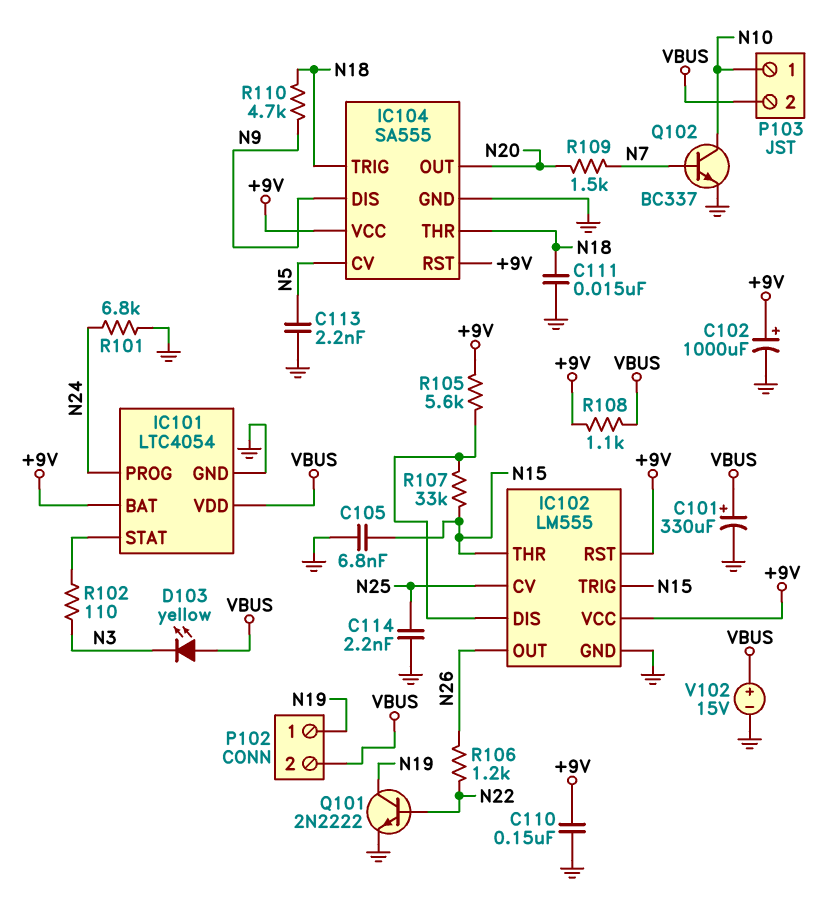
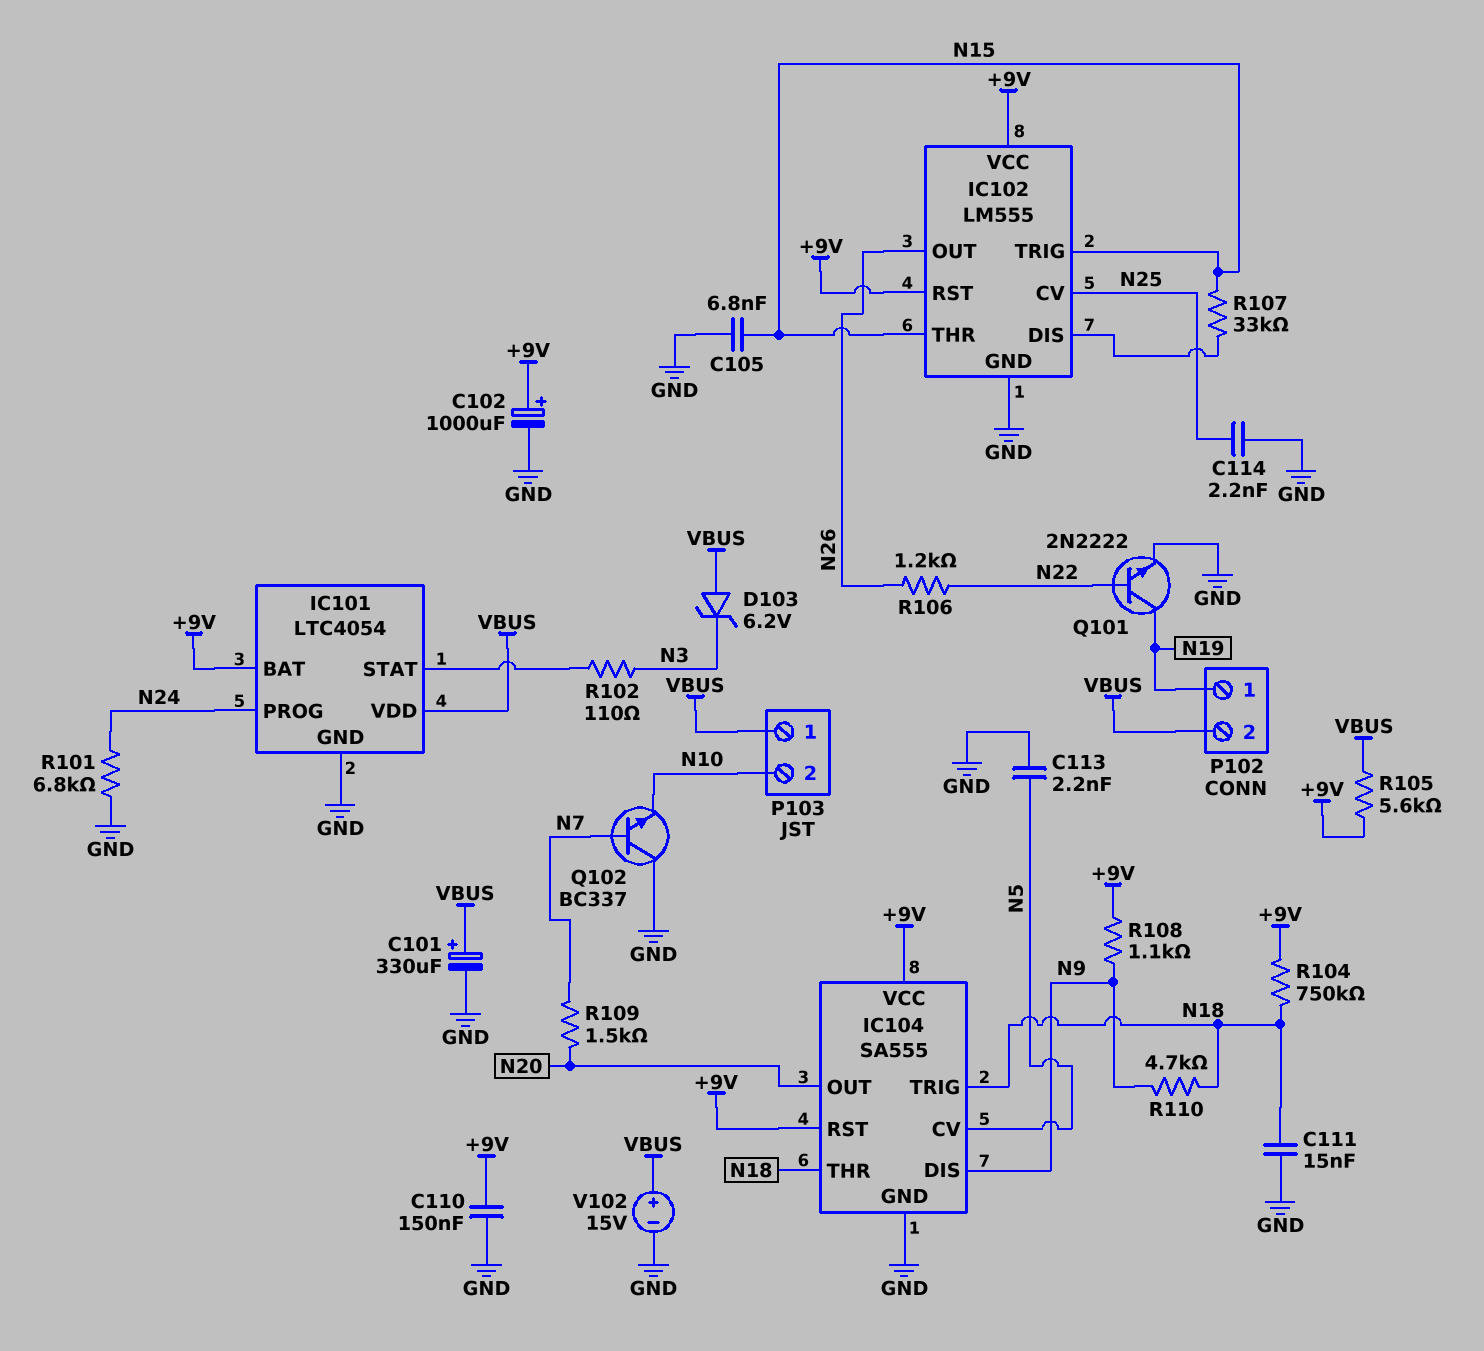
D103: LED yellow (A VBUS, K N3) -> zener 6.2V (A VBUS, K N3)
P103 pin 1: N10 -> VBUS
P103 pin 2: VBUS -> N10
Q102: NPN BC337 (B N7, C N10, E GND) -> NPN BC337 (B N7, C GND, E N10)
R104: none -> 750k (+9V, N18)
R105: 5.6k (+9V, IC102/DIS) -> 5.6k (+9V, VBUS)
R108: 1.1k (+9V, VBUS) -> 1.1k (+9V, N9)

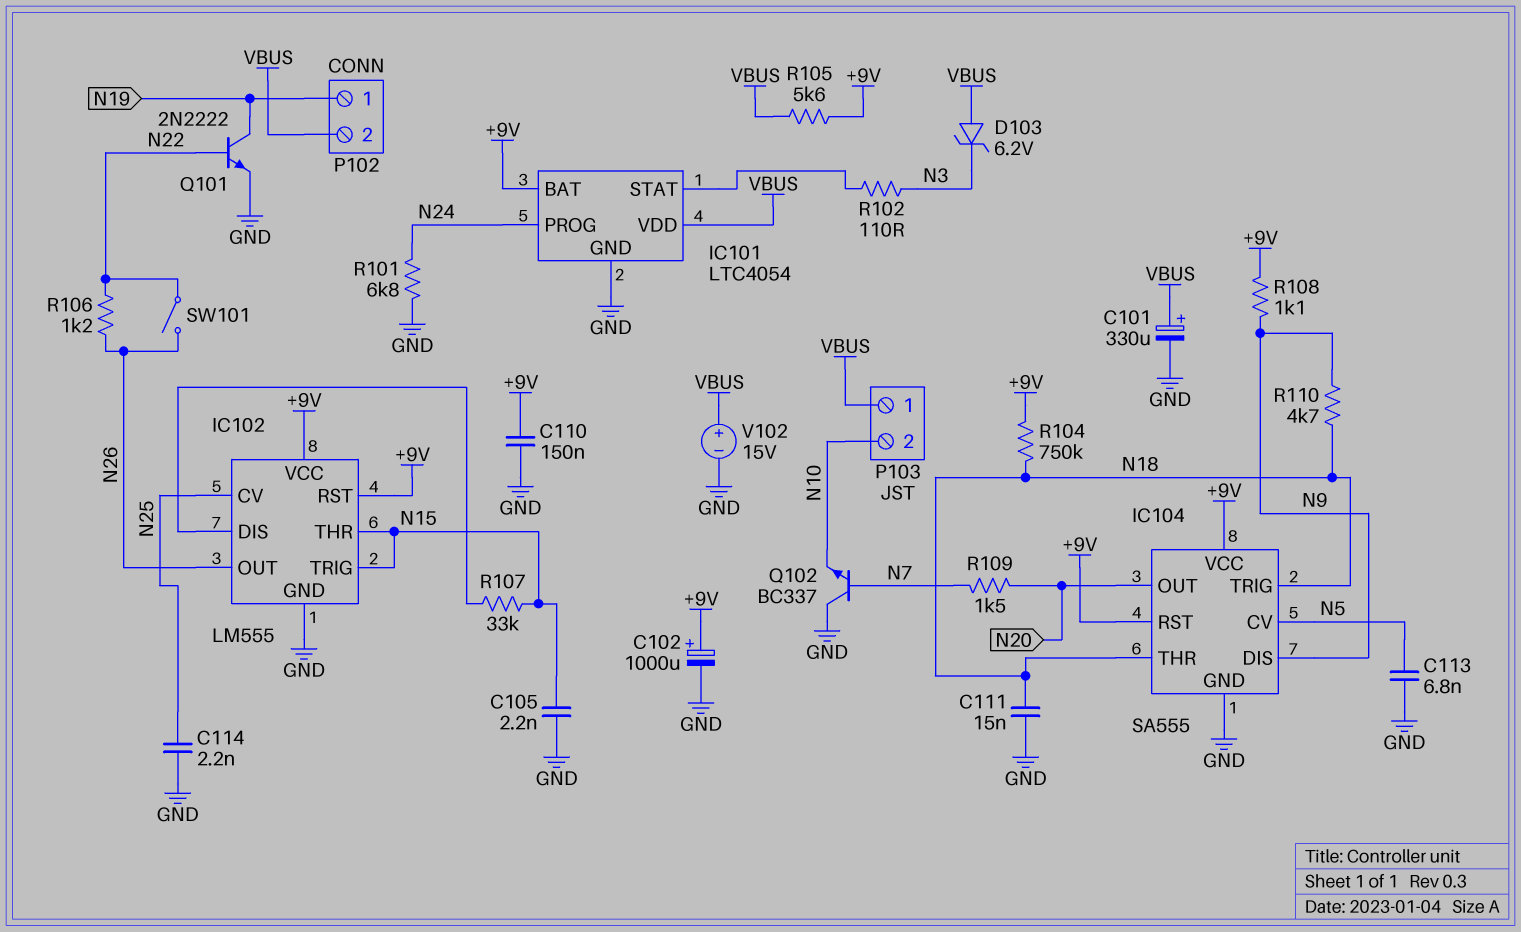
C105: 6.8nF (GND, N15) -> 2.2nF (GND, N15)
C113: 2.2nF (GND, N5) -> 6.8nF (GND, N5)
SW101: none -> switch (N22, N26)

